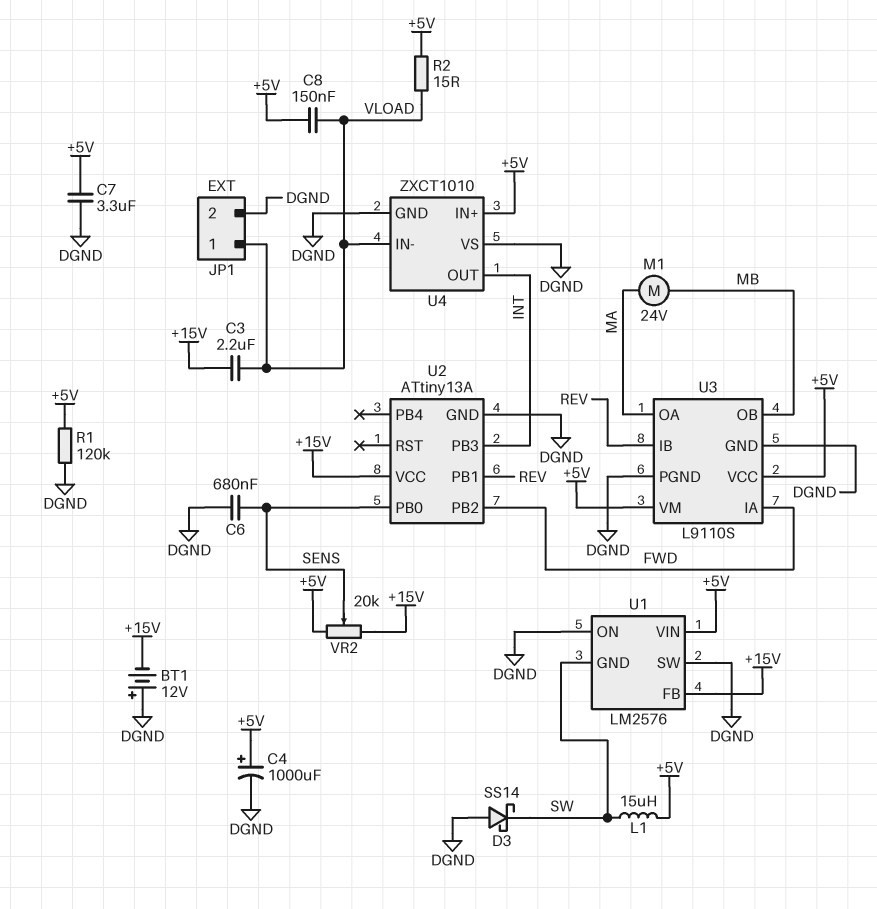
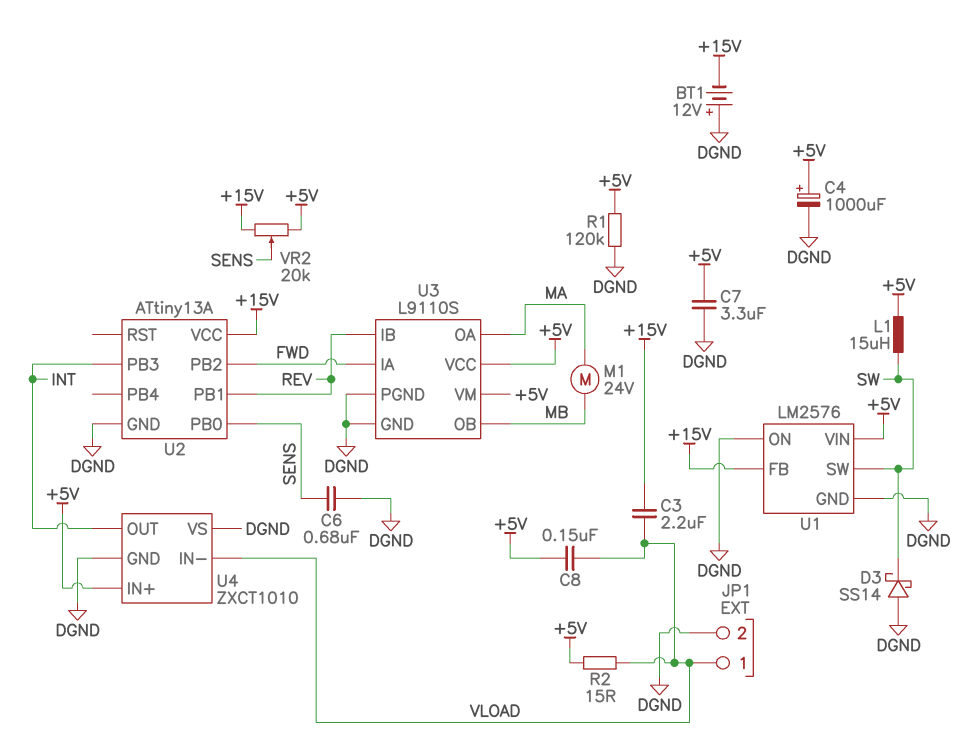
U1 pin GND: SW -> DGND
U1 pin SW: DGND -> SW

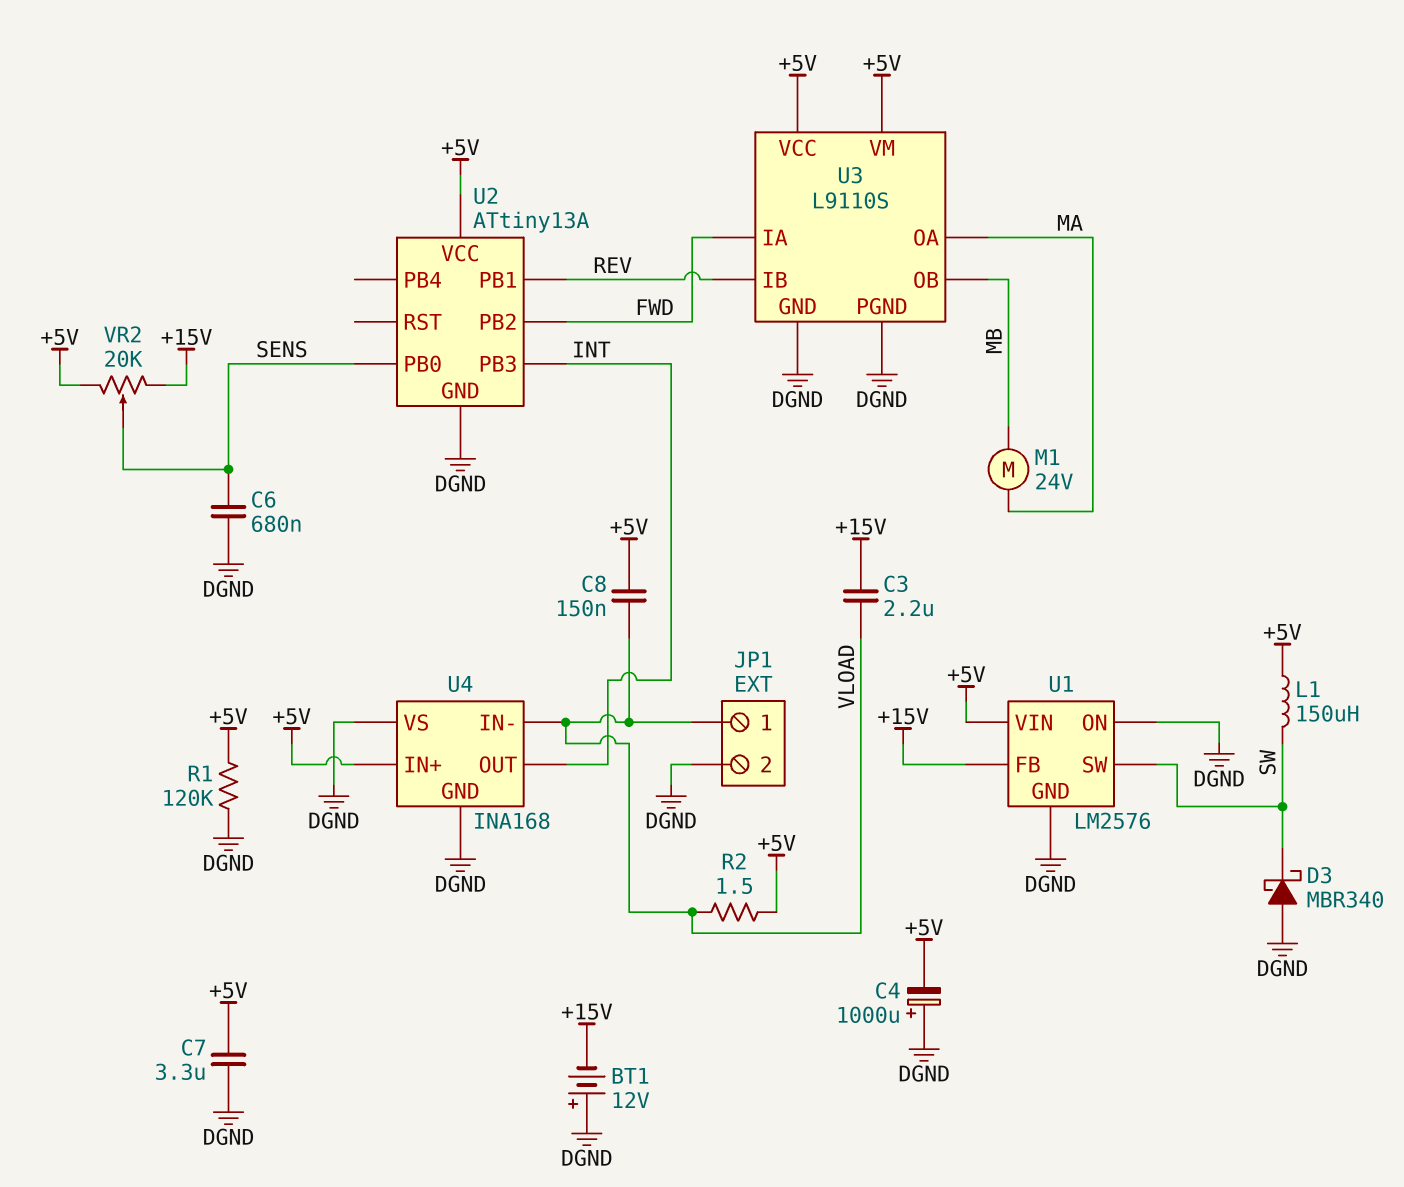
C4: 1000uF (plus +5V, minus DGND) -> 1000uF (plus DGND, minus +5V)
D3: schottky SS14 (A DGND, K SW) -> schottky MBR340 (A DGND, K SW)
L1: 15uH (+5V, SW) -> 150uH (+5V, SW)
R2: 15 (+5V, VLOAD) -> 1.5 (+5V, VLOAD)
U2 pin VCC: +15V -> +5V
U4: ZXCT1010 -> INA168

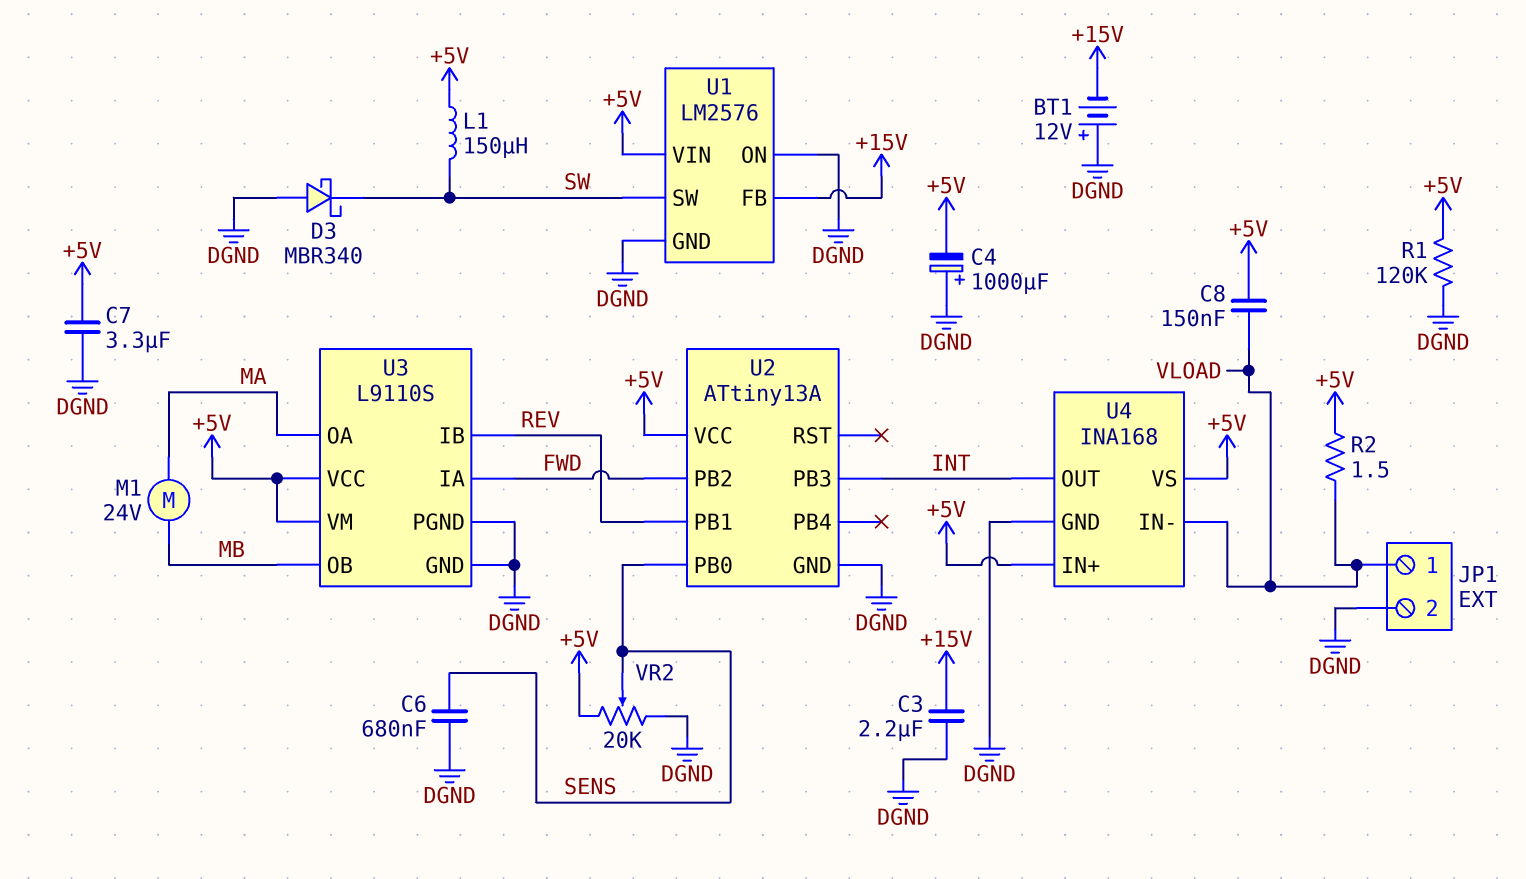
C3: 2.2uF (+15V, VLOAD) -> 2.2uF (+15V, DGND)
U4 pin VS: DGND -> +5V
VR2: 20k (+5V, +15V, wiper SENS) -> 20k (+5V, DGND, wiper SENS)

